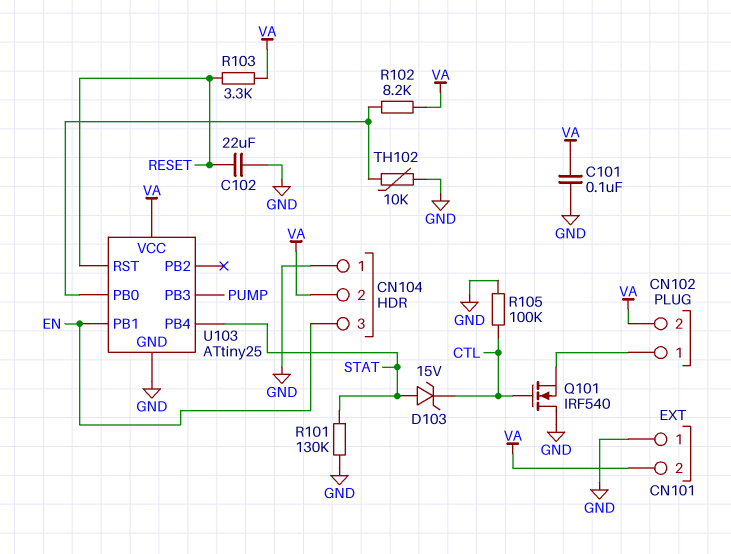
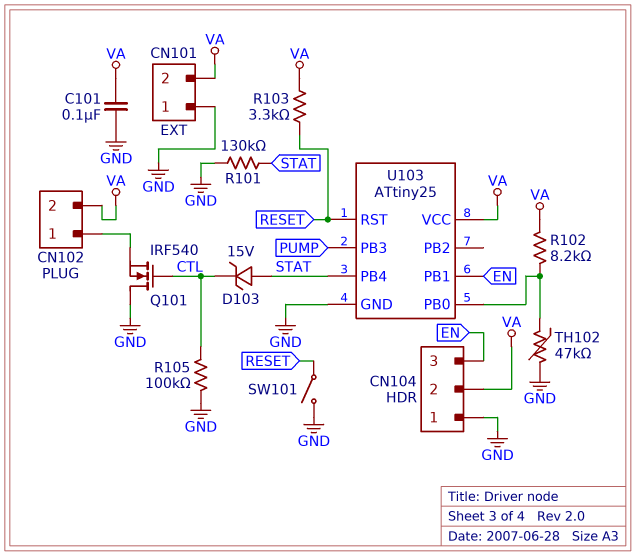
C102: 22uF (GND, RESET) -> none
SW101: none -> switch (GND, RESET)
TH102: 10k (GND, U103/PB0) -> 47k (GND, U103/PB0)

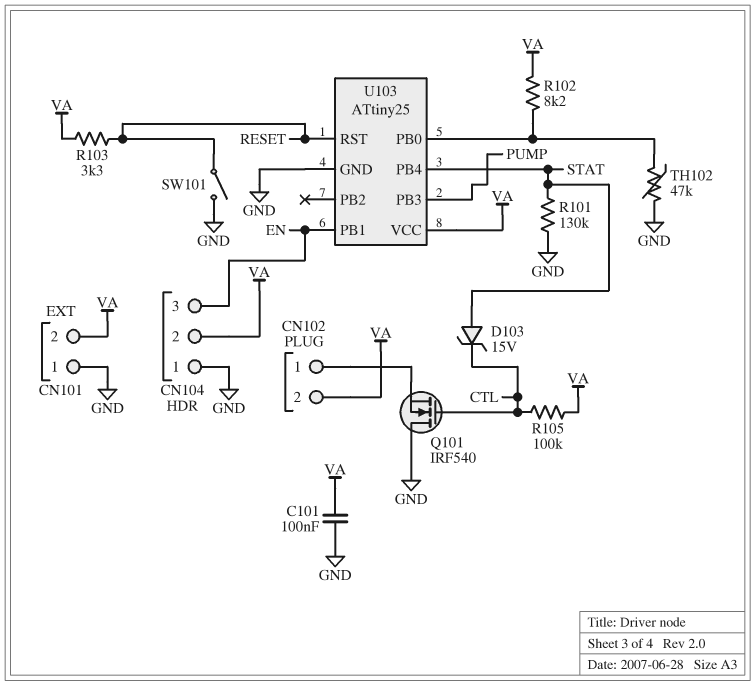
R105: 100k (CTL, GND) -> 100k (CTL, VA)

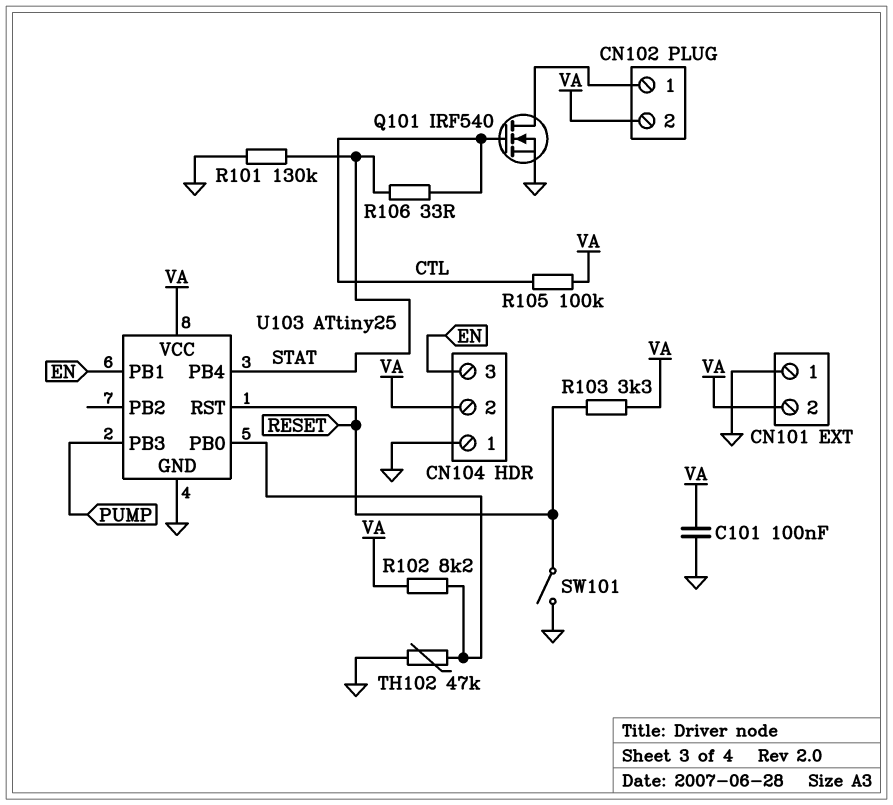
D103: zener 15V (A STAT, K CTL) -> none
Q101: NMOS IRF540 (G CTL, D GND, S CN102/1) -> NMOS IRF540 (G CTL, D CN102/1, S GND)
R106: none -> 33 (CTL, STAT)

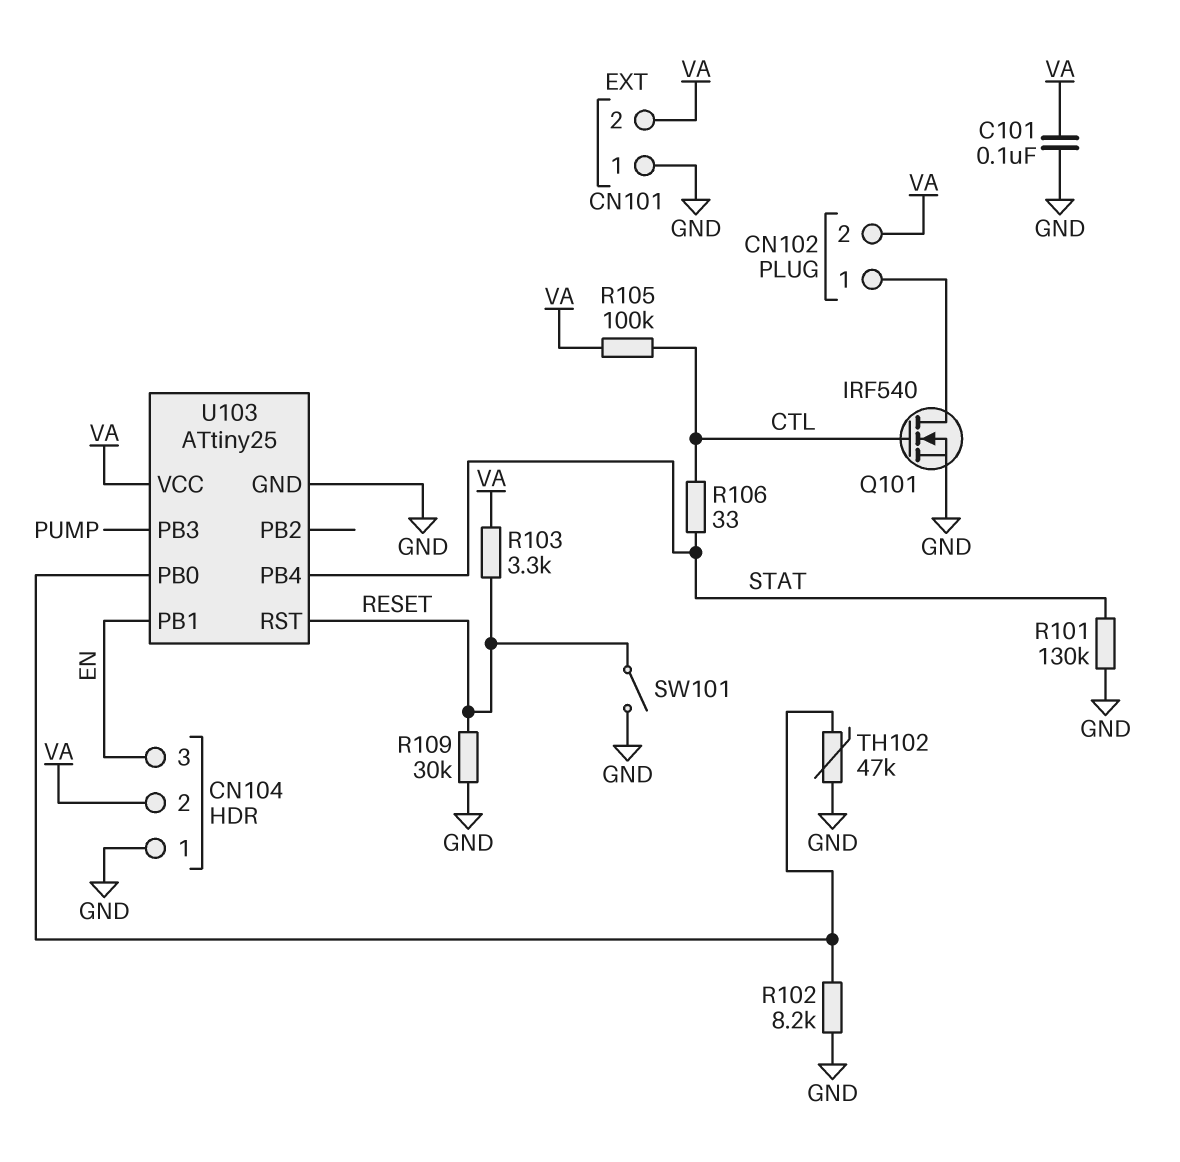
R102: 8.2k (U103/PB0, VA) -> 8.2k (GND, U103/PB0)
R109: none -> 30k (GND, RESET)

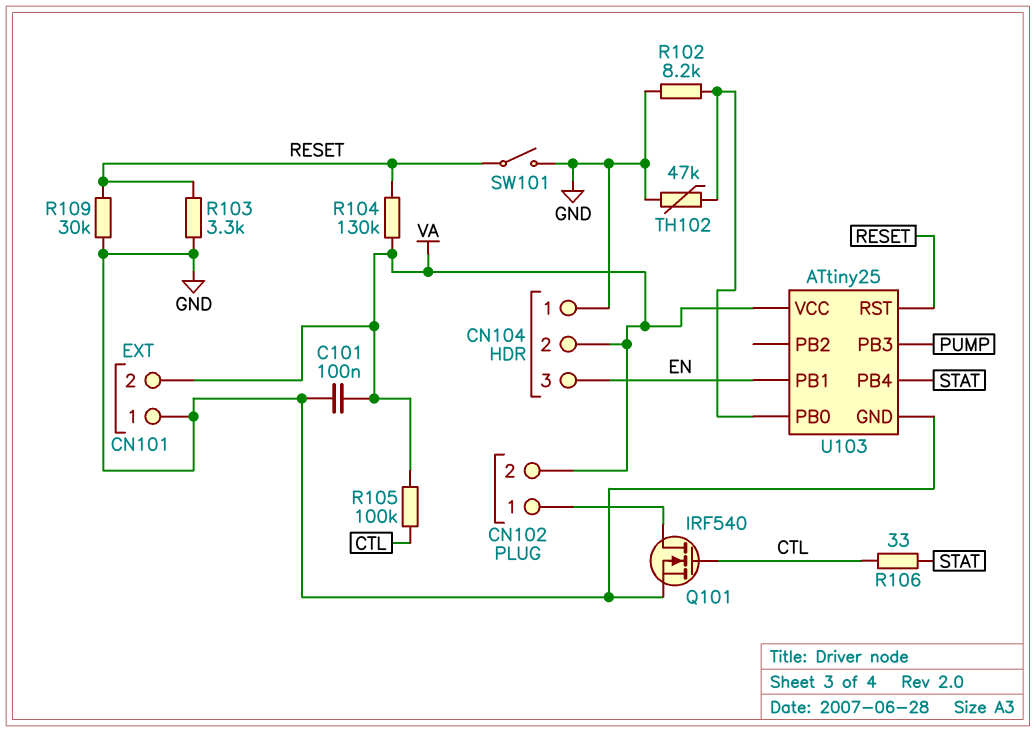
R101: 130k (GND, STAT) -> none
R103: 3.3k (RESET, VA) -> 3.3k (GND, RESET)
R104: none -> 130k (RESET, VA)

